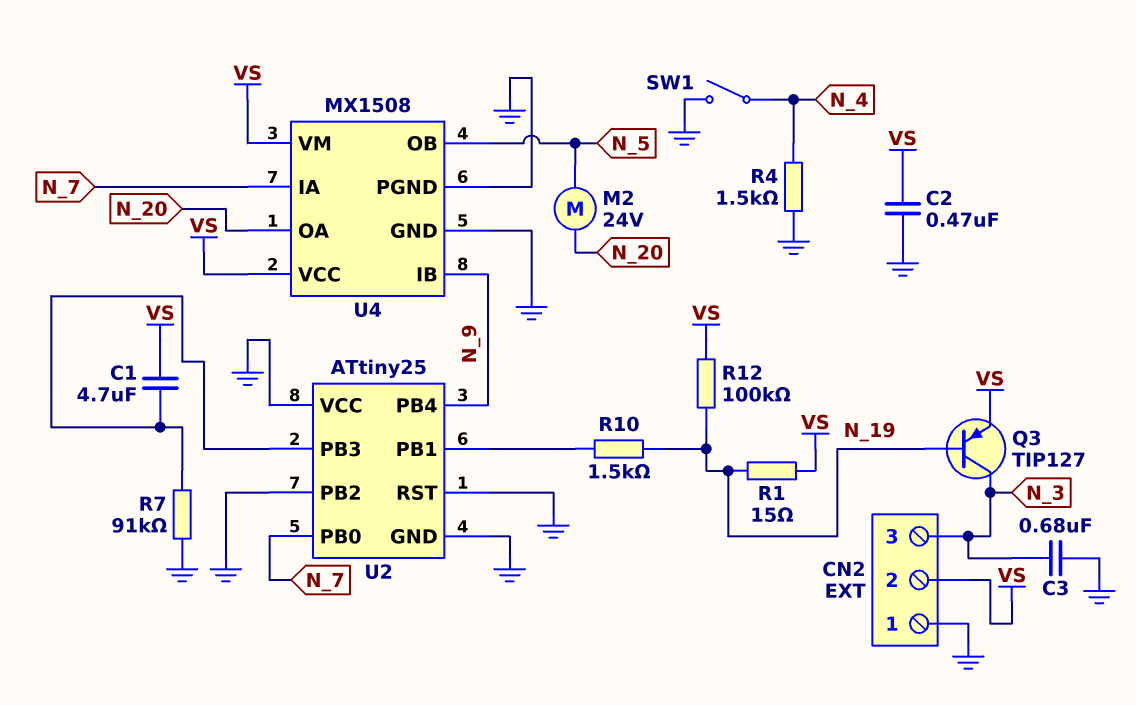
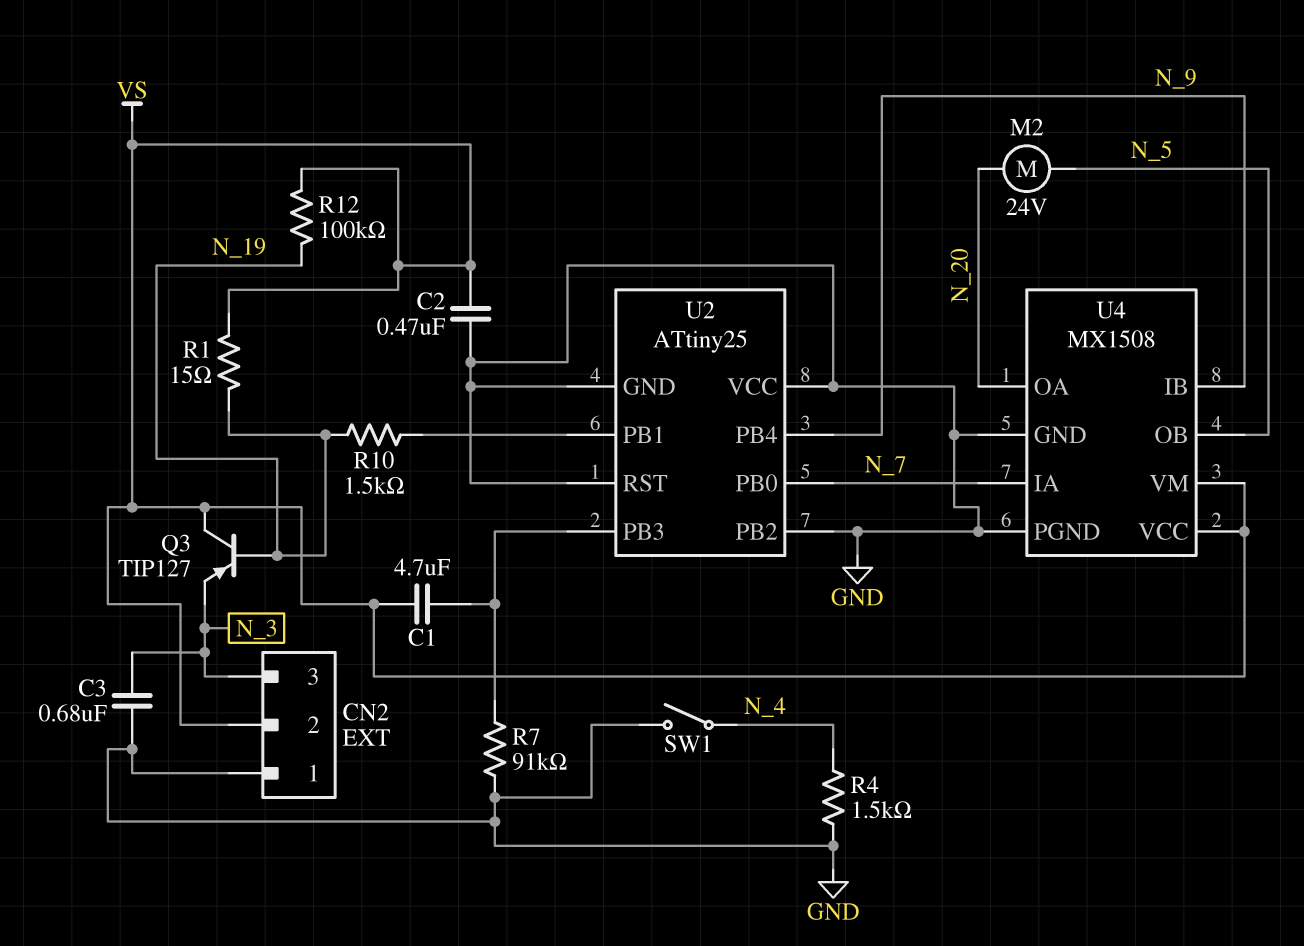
Q3: PNP TIP127 (B N_19, C N_3, E VS) -> PNP TIP127 (B N_19, C VS, E N_3)

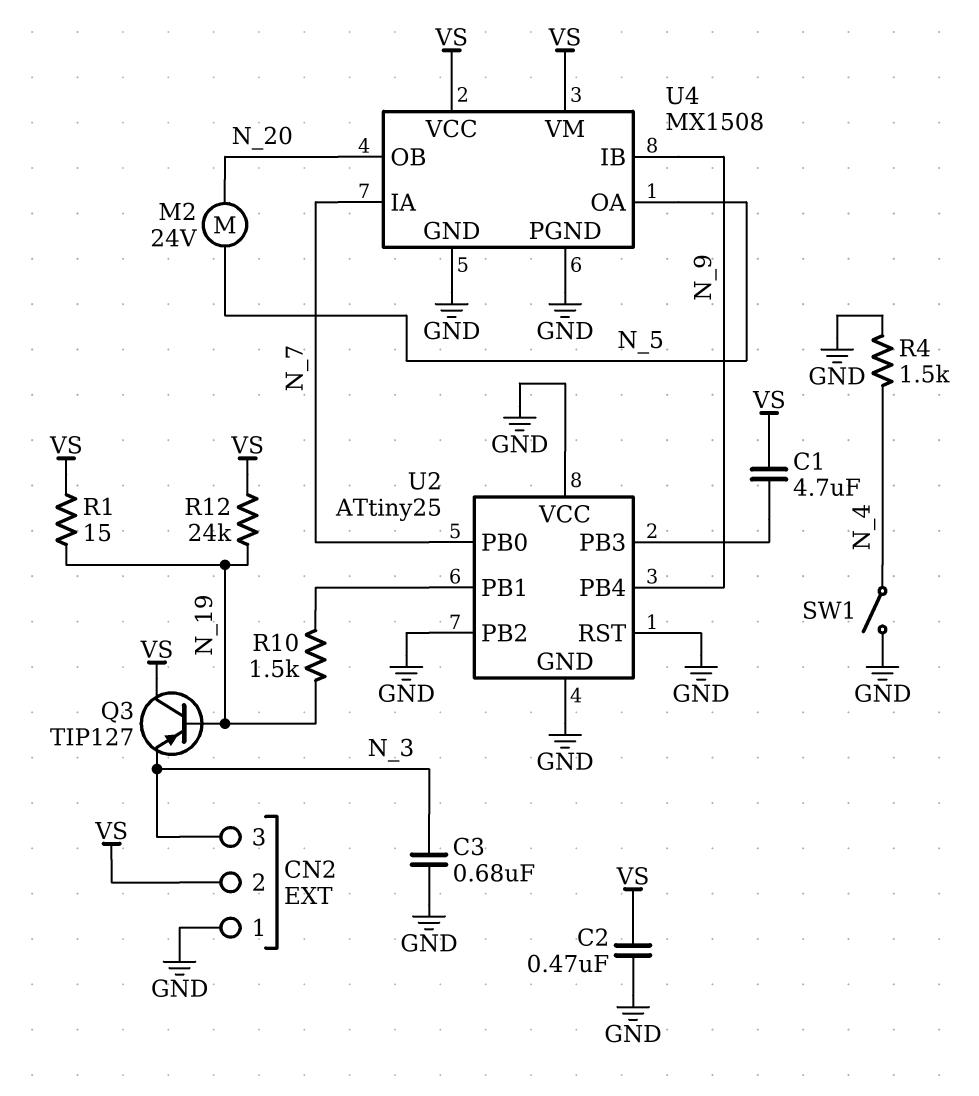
R7: 91k (GND, U2/PB3) -> none
R12: 100k (N_19, VS) -> 24k (N_19, VS)
U4 pin OA: N_20 -> N_5
U4 pin OB: N_5 -> N_20

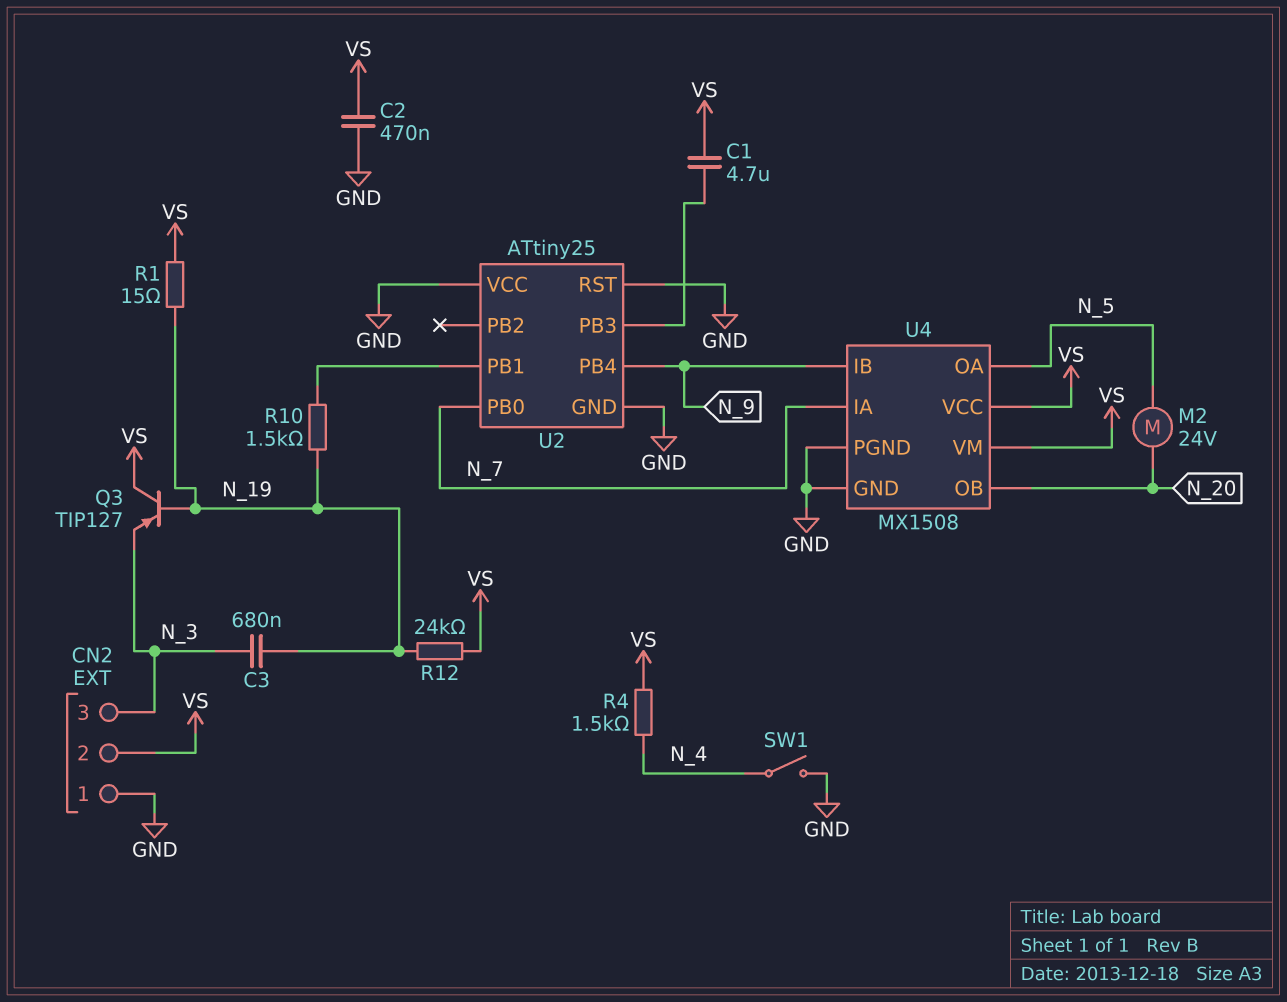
C3: 680nF (GND, N_3) -> 680nF (N_3, N_19)
R4: 1.5k (GND, N_4) -> 1.5k (N_4, VS)
U2 pin PB2: GND -> none

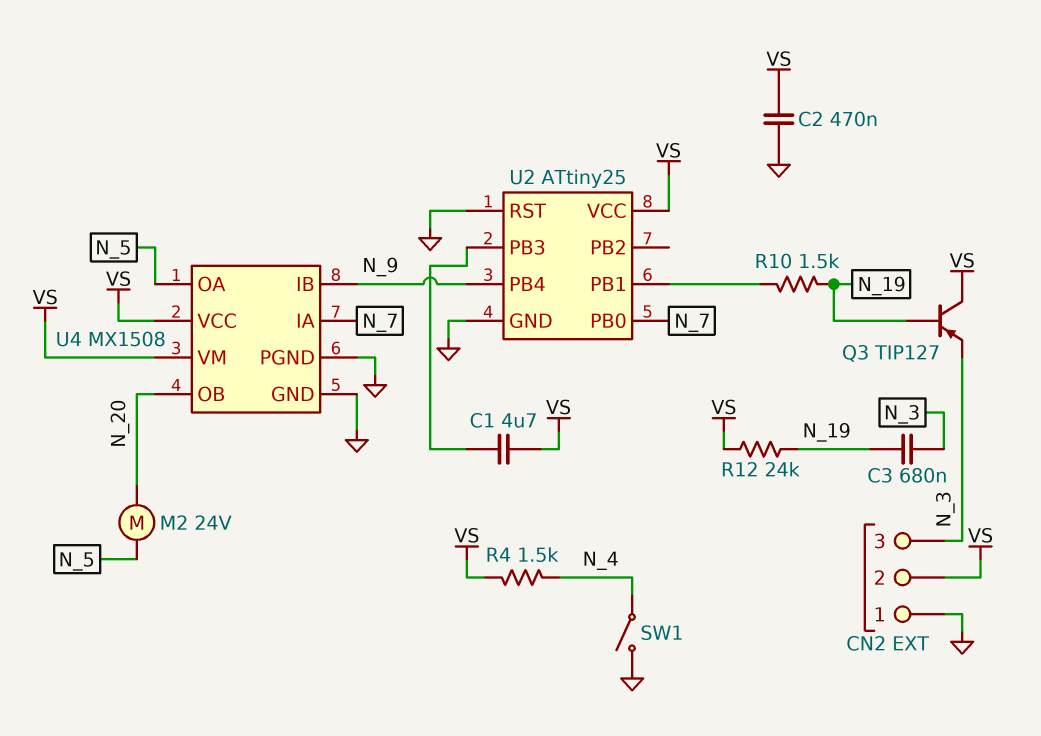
R1: 15 (N_19, VS) -> none
U2 pin VCC: GND -> VS

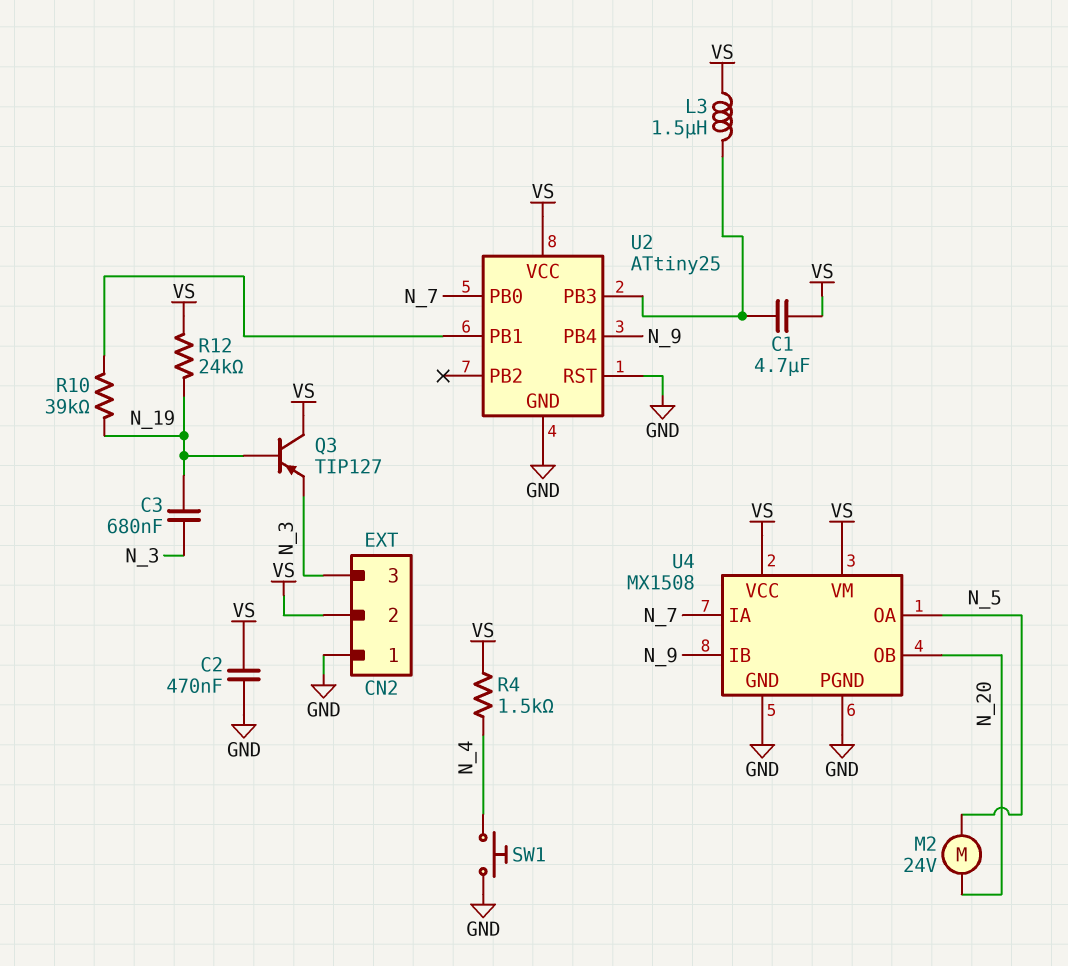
L3: none -> 1.5uH (U2/PB3, VS)
R10: 1.5k (N_19, U2/PB1) -> 39k (N_19, U2/PB1)
SW1: switch (GND, N_4) -> button (GND, N_4)

